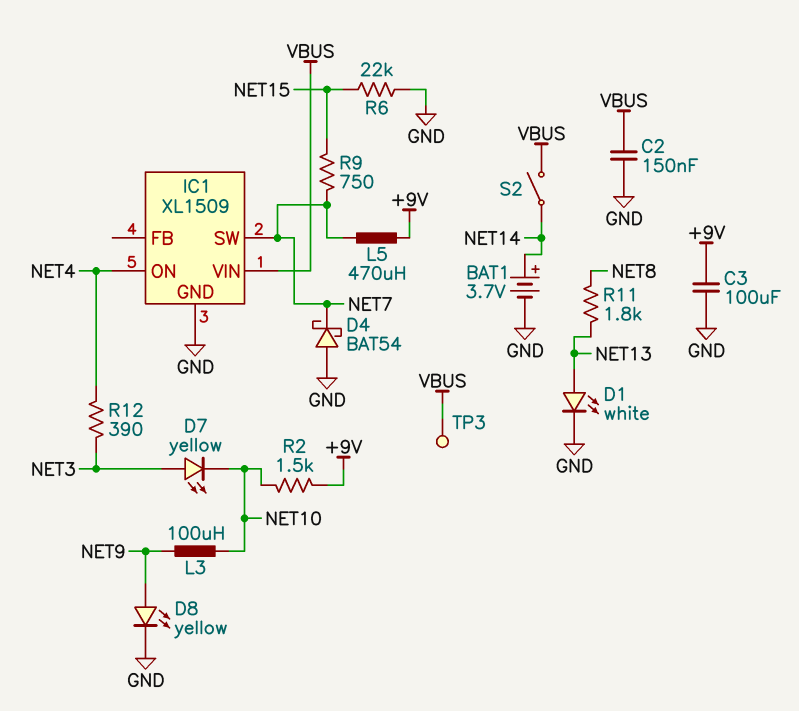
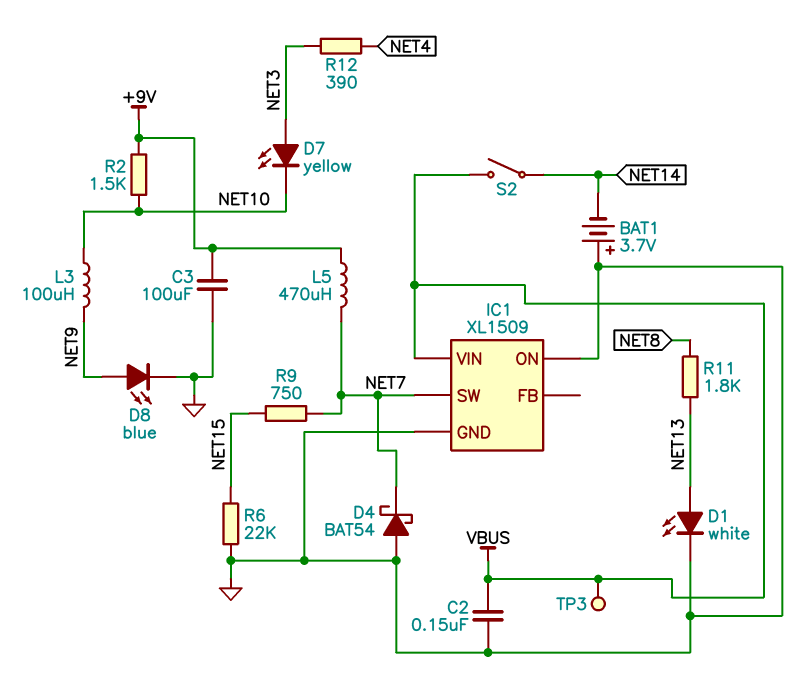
BAT1: 3.7V (plus NET14, minus GND) -> 3.7V (plus GND, minus NET14)
D8: LED yellow (A NET9, K GND) -> LED blue (A NET9, K GND)
IC1 pin ON: NET4 -> GND

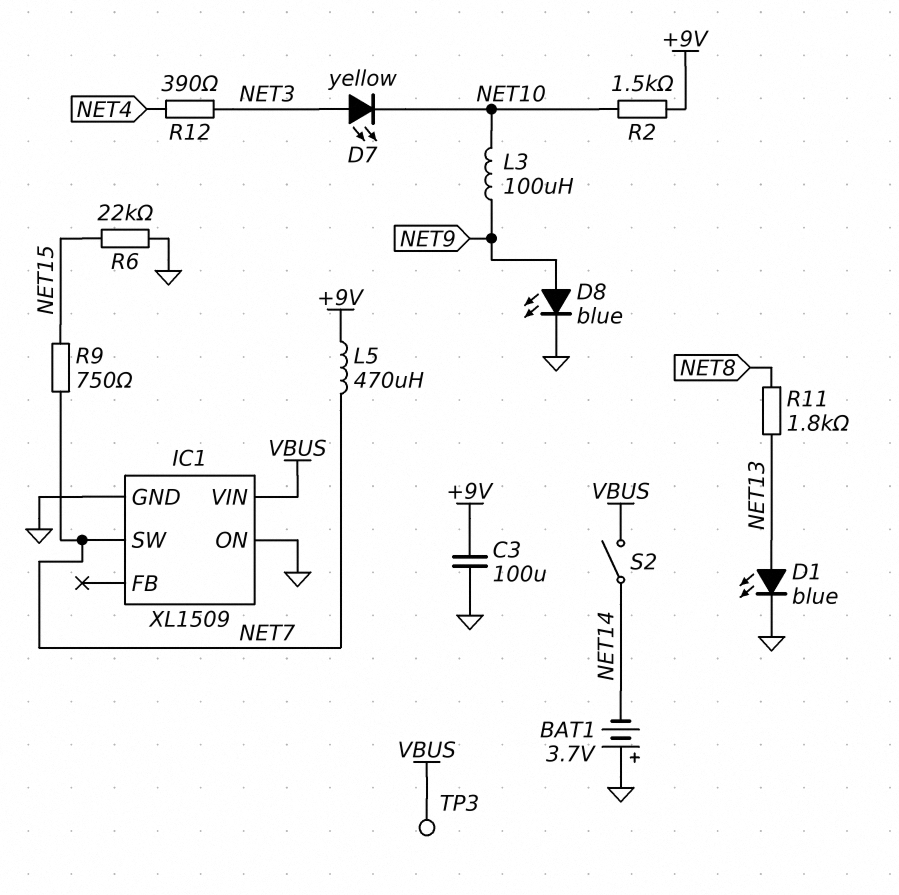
C2: 150nF (GND, VBUS) -> none
D1: LED white (A NET13, K GND) -> LED blue (A NET13, K GND)
D4: schottky BAT54 (A GND, K NET7) -> none

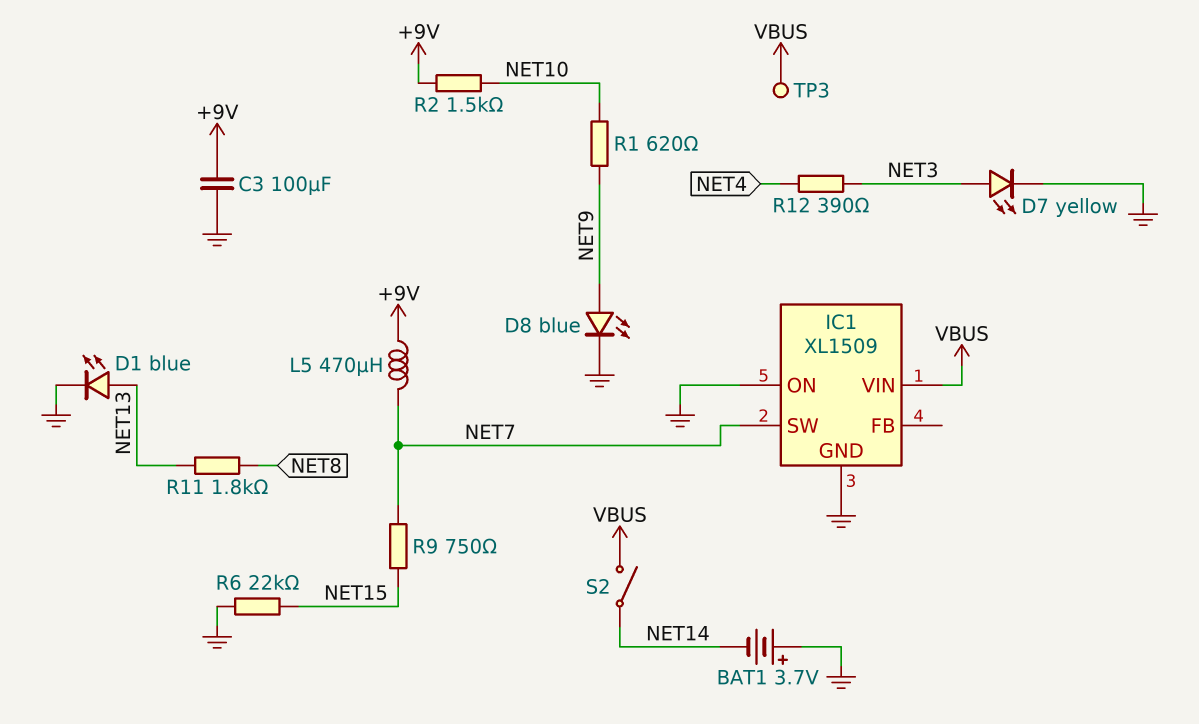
D7: LED yellow (A NET3, K NET10) -> LED yellow (A NET3, K GND)
L3: 100uH (NET9, NET10) -> none
R1: none -> 620 (NET9, NET10)

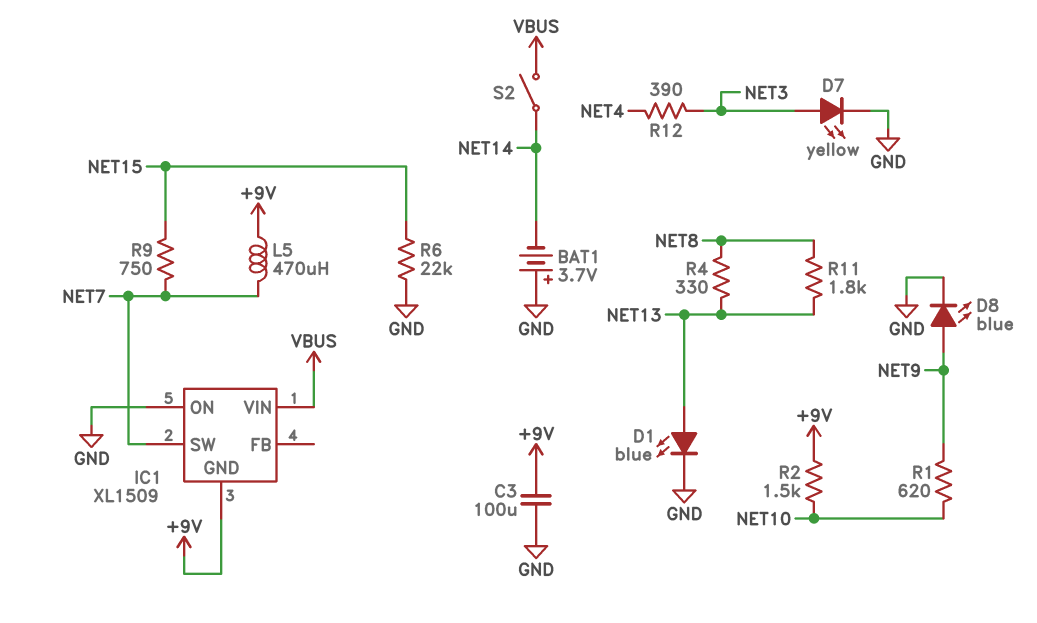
IC1 pin GND: GND -> +9V
R4: none -> 330 (NET8, NET13)
TP3: test point (VBUS) -> none

